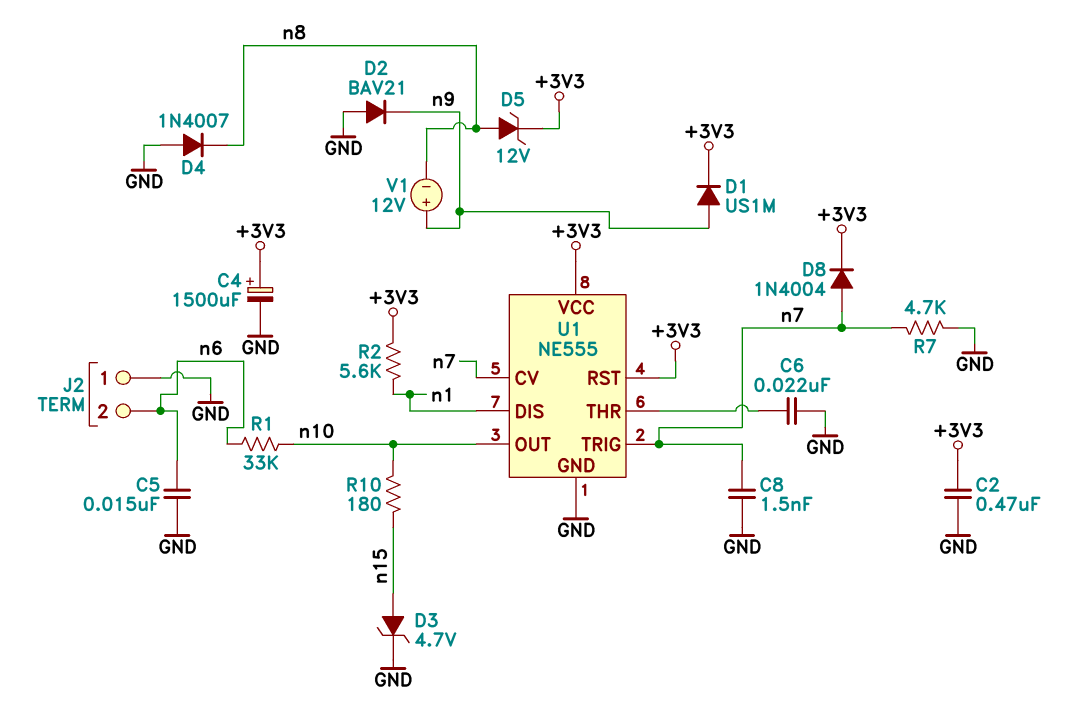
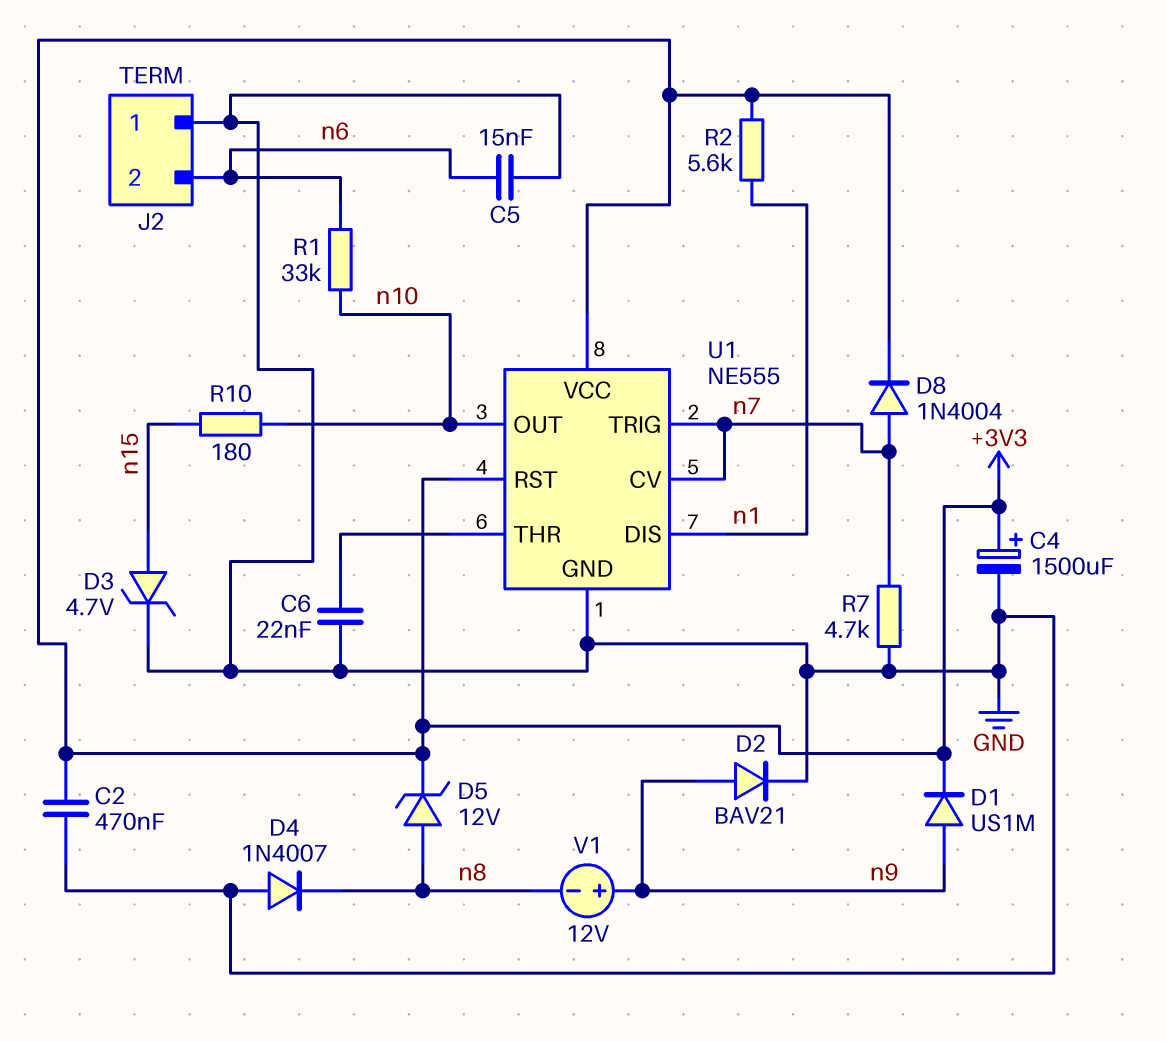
C8: 1.5nF (GND, n7) -> none
D2: diode BAV21 (A GND, K n9) -> diode BAV21 (A n9, K GND)

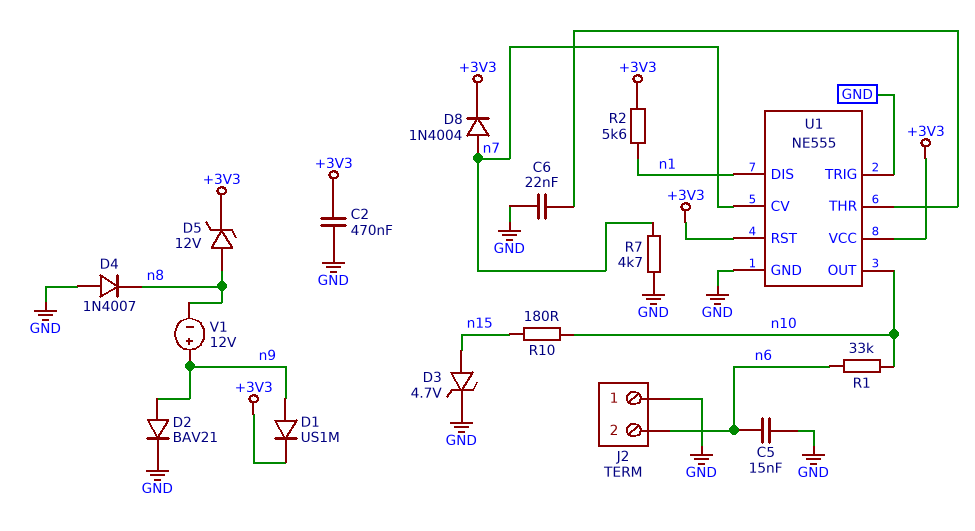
C4: 1500uF (plus +3V3, minus GND) -> none
U1 pin TRIG: n7 -> GND

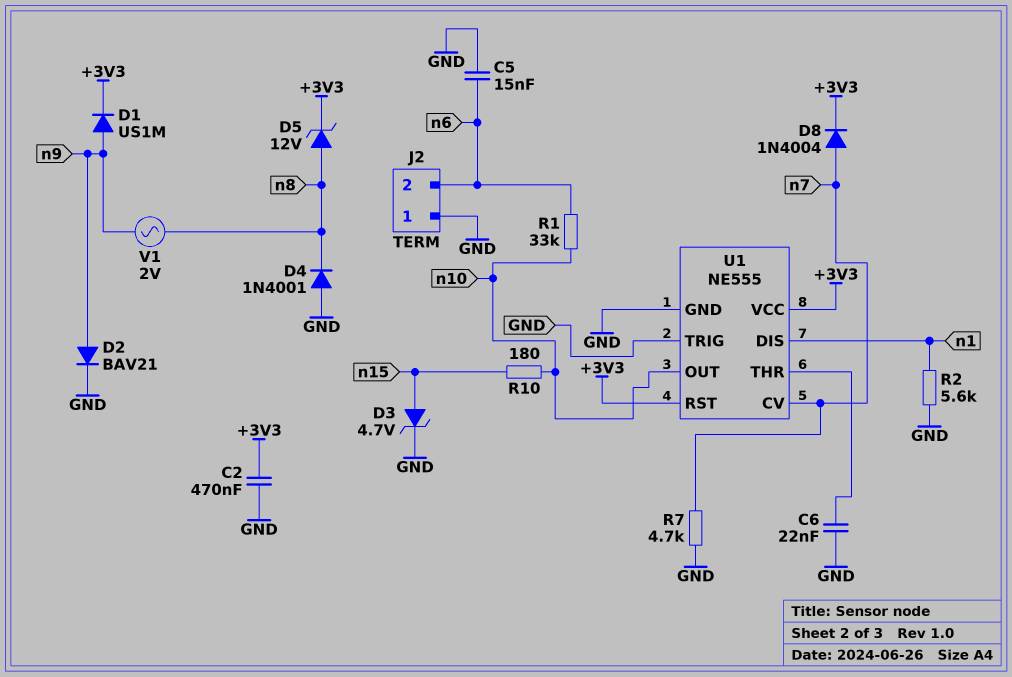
D4: diode 1N4007 (A GND, K n8) -> diode 1N4001 (A GND, K n8)
R2: 5.6k (+3V3, n1) -> 5.6k (GND, n1)
V1: 12V (plus n9, minus n8) -> AC 2V (n8, n9)

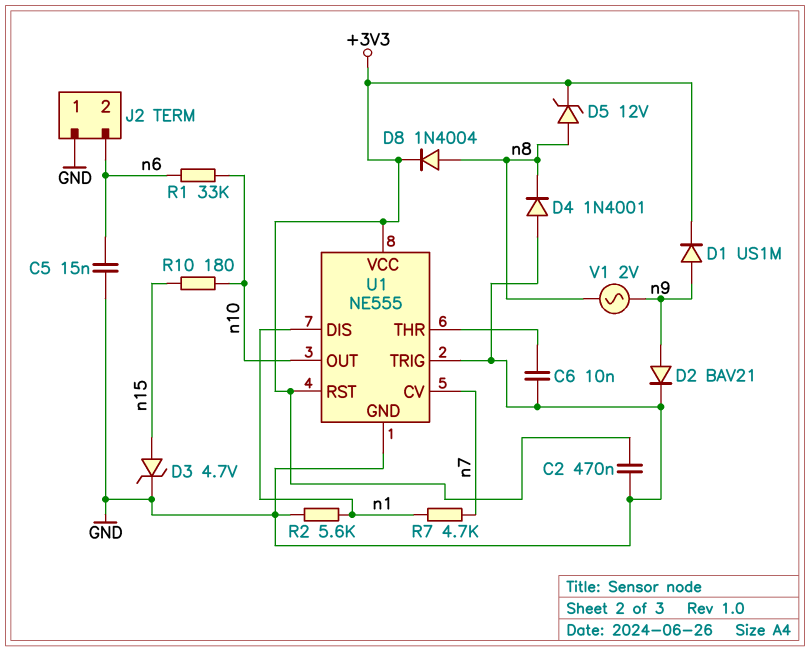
C6: 22nF (GND, U1/THR) -> 10nF (GND, U1/THR)
D8: diode 1N4004 (A n7, K +3V3) -> diode 1N4004 (A n8, K +3V3)
R7: 4.7k (GND, n7) -> 4.7k (n1, n7)

